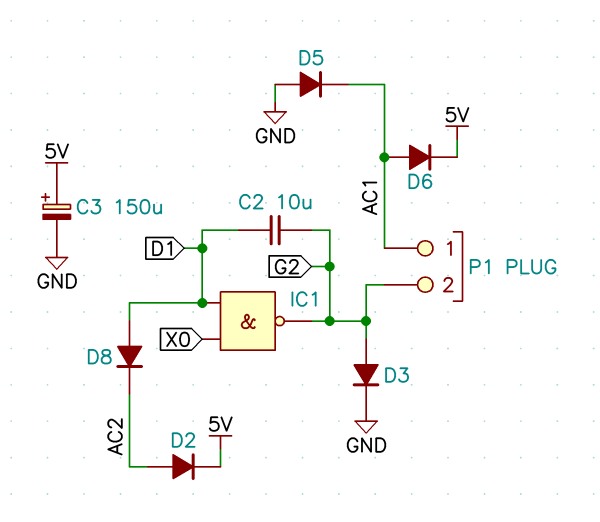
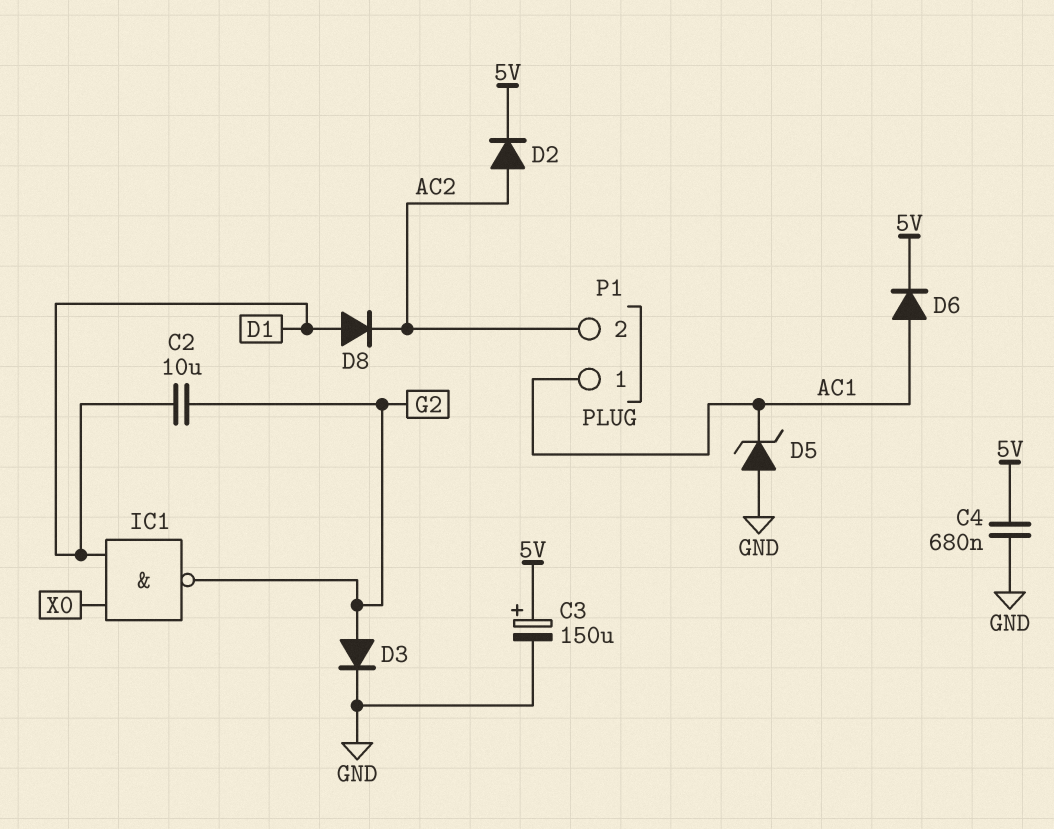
C4: none -> 680nF (5V, GND)
D5: diode (A GND, K AC1) -> zener (A GND, K AC1)
P1 pin 2: G2 -> AC2

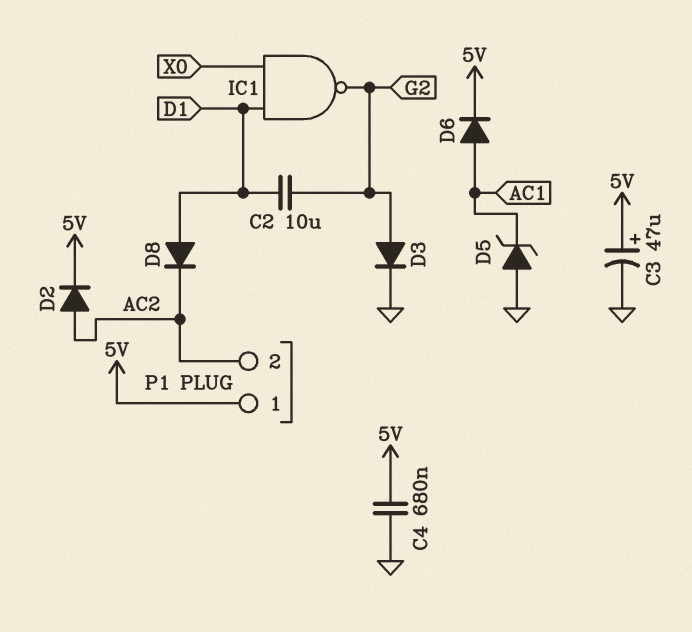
C3: 150uF (plus 5V, minus GND) -> 47uF (plus 5V, minus GND)
P1 pin 1: AC1 -> 5V

